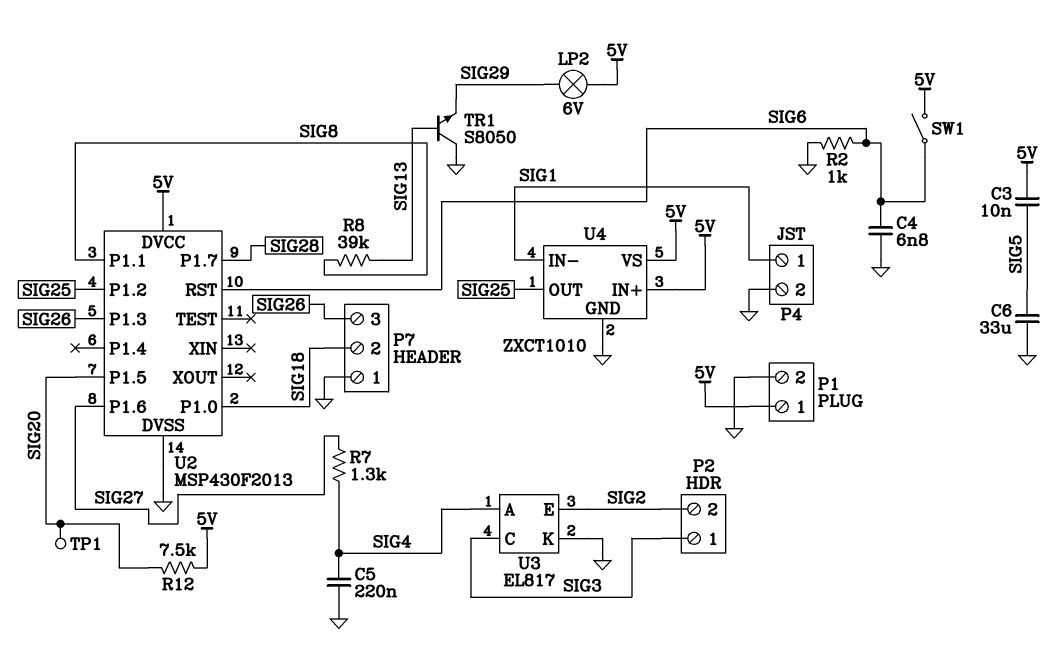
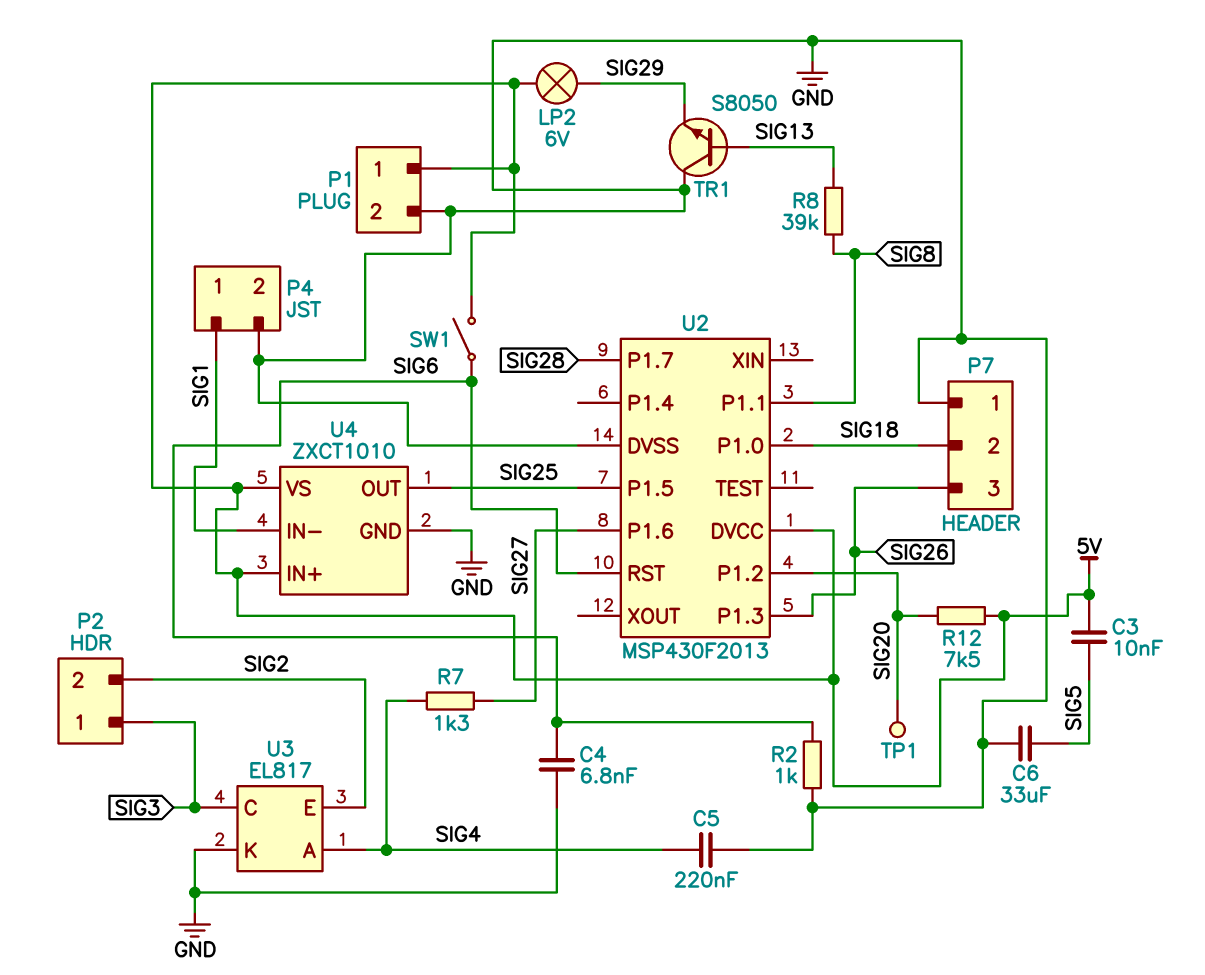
U2 pin P1.2: SIG25 -> SIG20
U2 pin P1.5: SIG20 -> SIG25

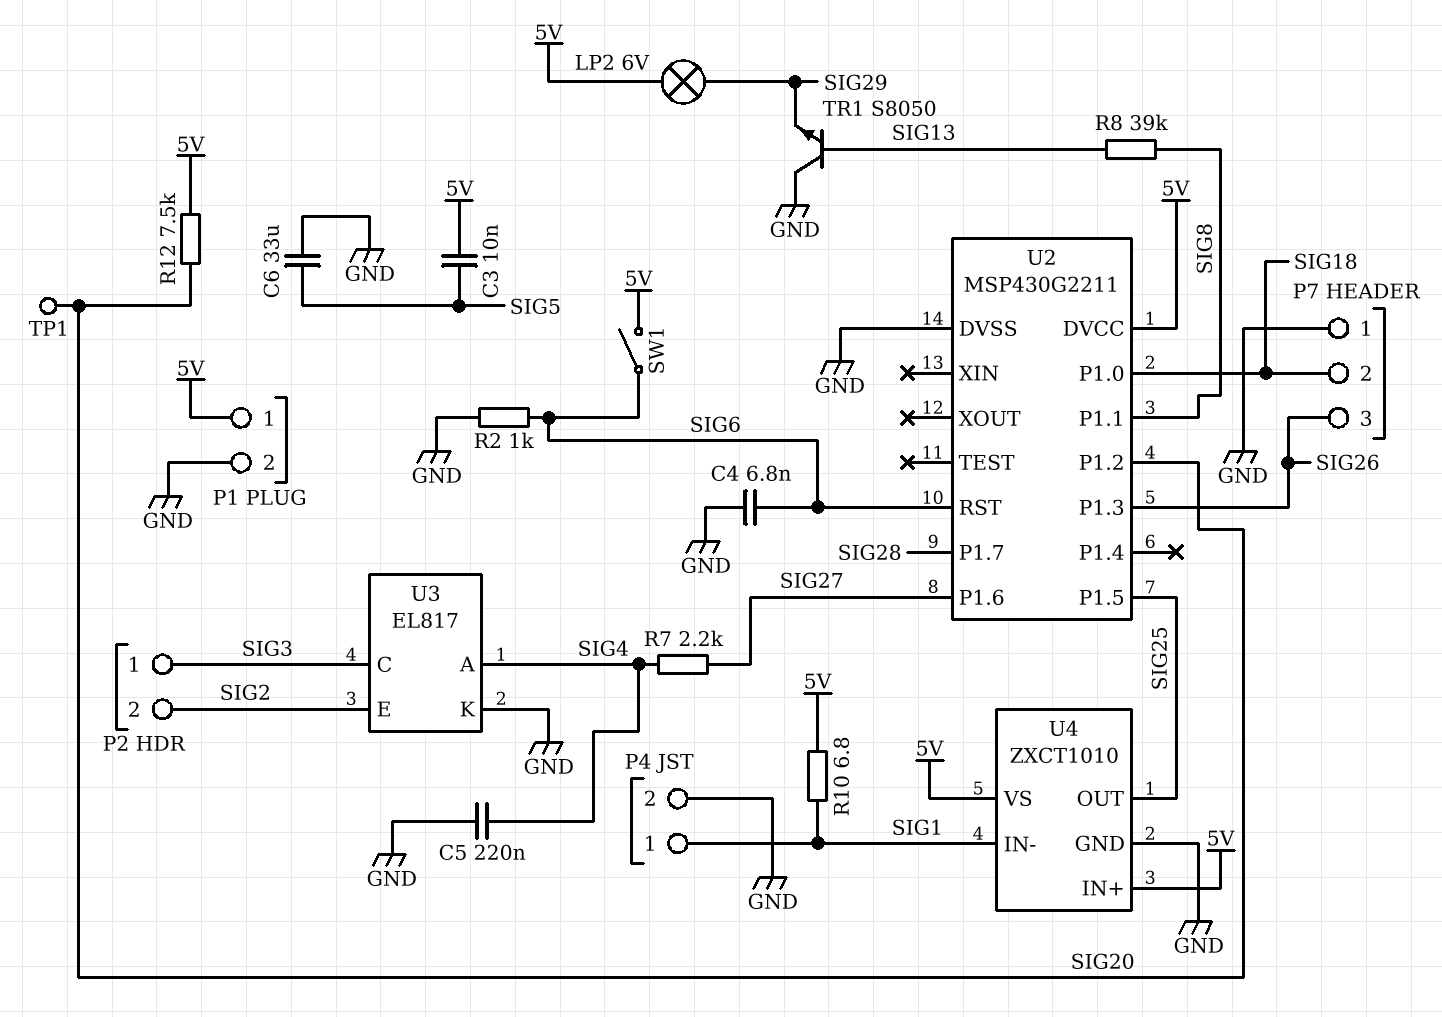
R7: 1.3k (SIG4, SIG27) -> 2.2k (SIG4, SIG27)
R10: none -> 6.8 (5V, SIG1)
U2: MSP430F2013 -> MSP430G2211

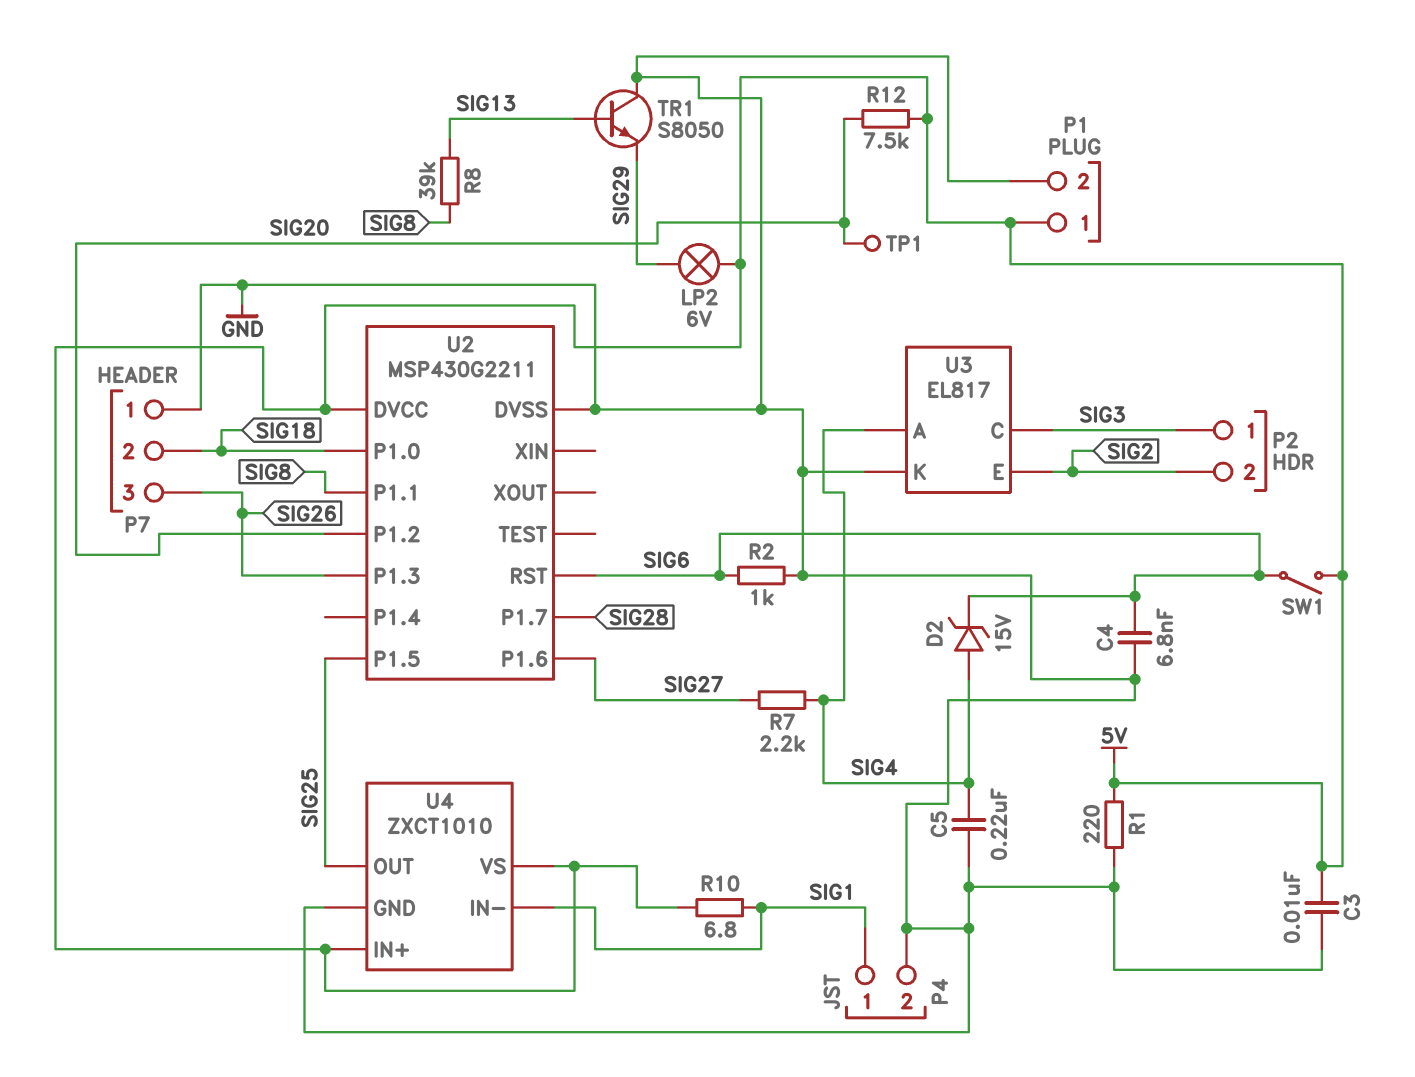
C3: 10nF (5V, SIG5) -> 10nF (5V, GND)
C6: 33uF (GND, SIG5) -> none
D2: none -> zener 15V (A SIG4, K SIG6)
R1: none -> 220 (5V, GND)

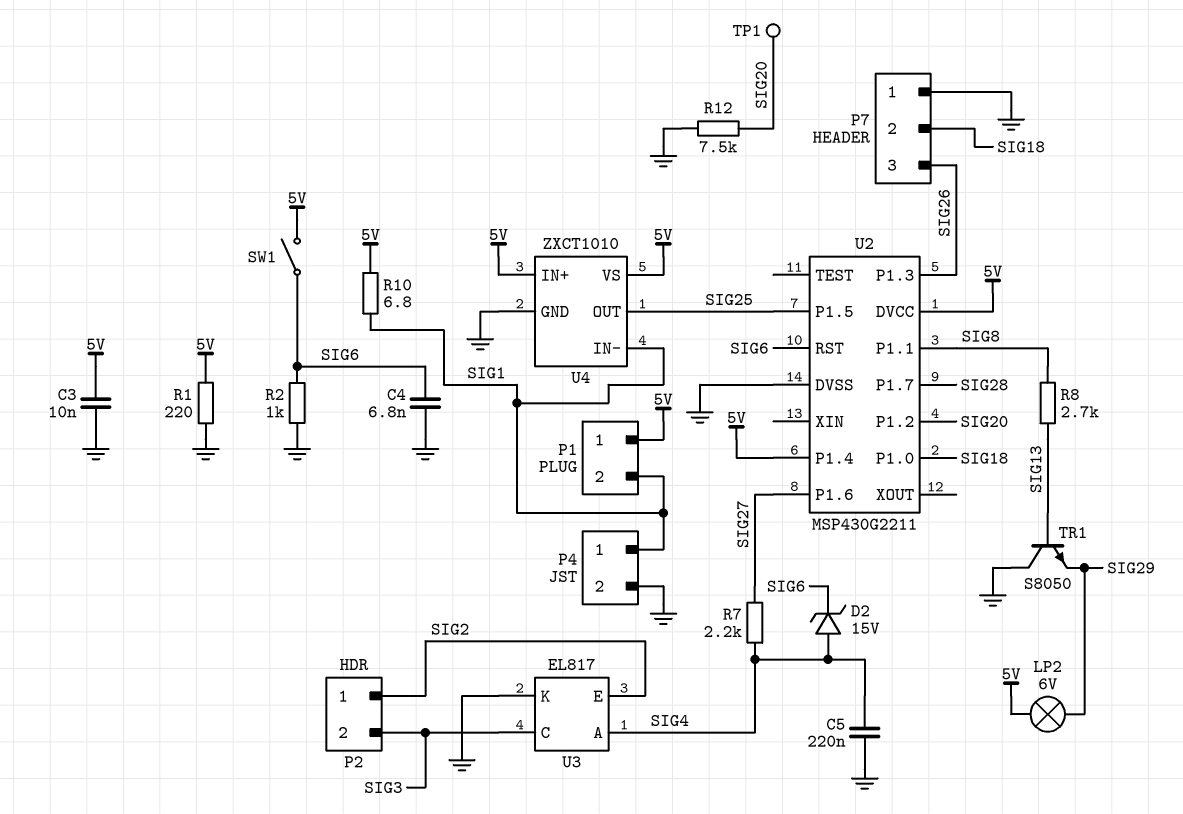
P1 pin 2: GND -> SIG1
P2 pin 1: SIG3 -> SIG2
P2 pin 2: SIG2 -> SIG3
R8: 39k (SIG8, SIG13) -> 2.7k (SIG8, SIG13)
R12: 7.5k (5V, SIG20) -> 7.5k (GND, SIG20)
U2 pin P1.4: none -> 5V

